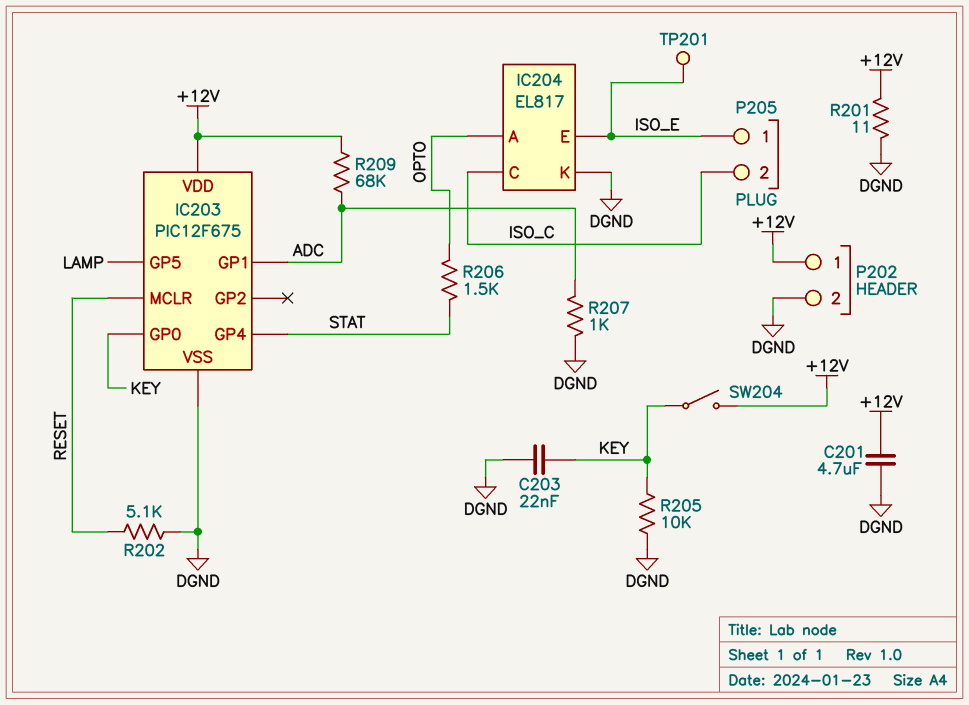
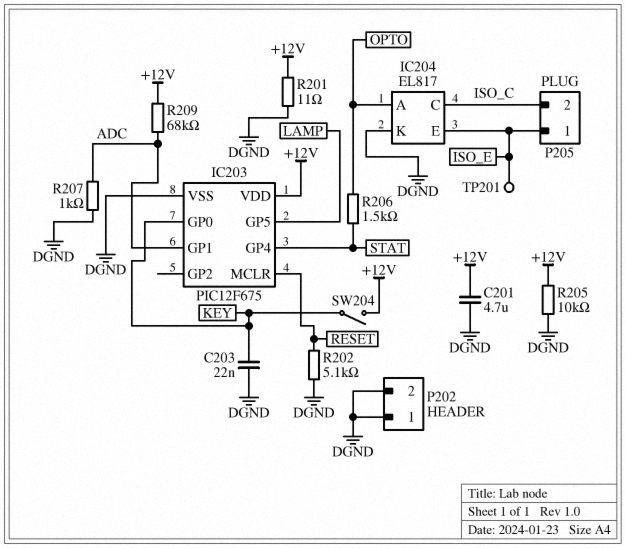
P202 pin 1: +12V -> DGND
R205: 10k (DGND, KEY) -> 10k (+12V, DGND)

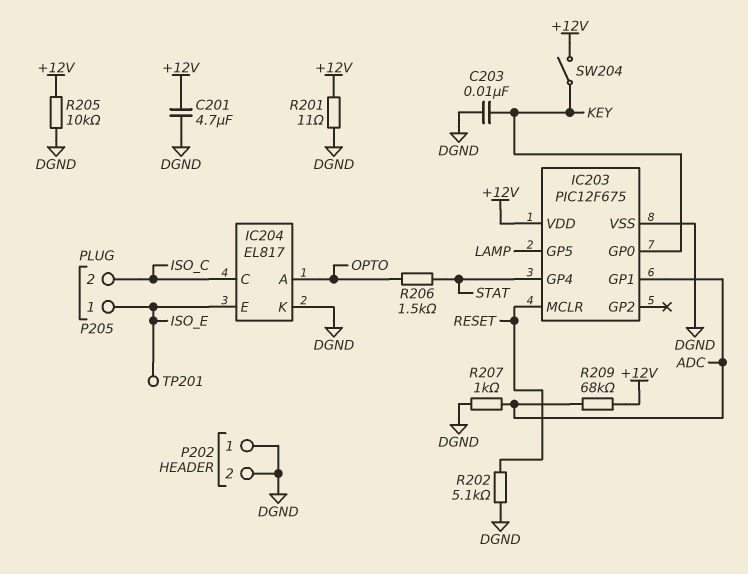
C203: 22nF (DGND, KEY) -> 10nF (DGND, KEY)

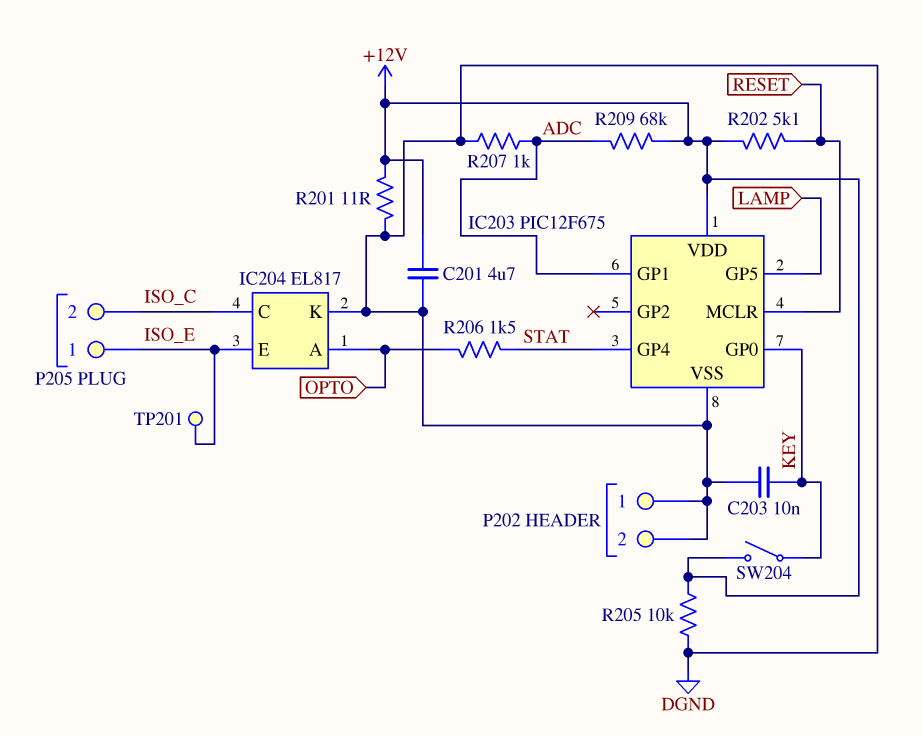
R202: 5.1k (DGND, RESET) -> 5.1k (+12V, RESET)

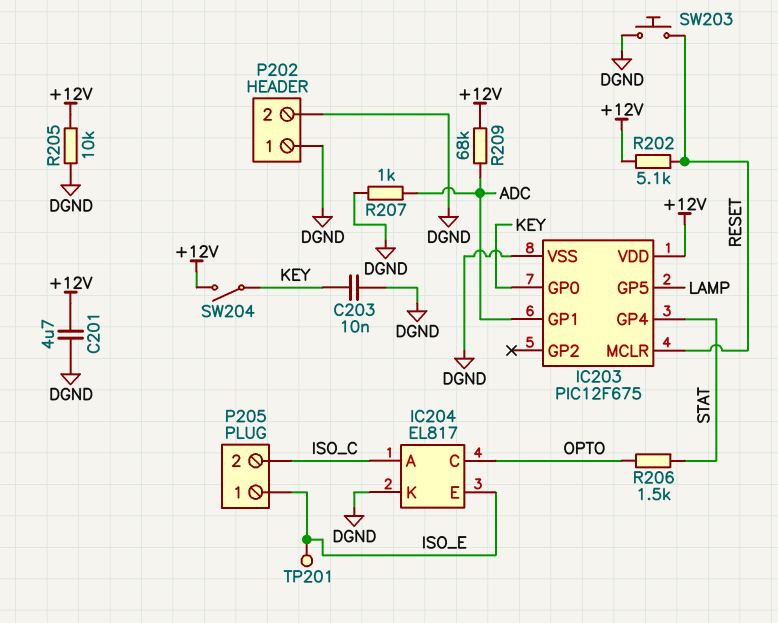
IC204 pin A: OPTO -> ISO_C
IC204 pin C: ISO_C -> OPTO
R201: 11 (+12V, DGND) -> none
SW203: none -> button (DGND, RESET)

